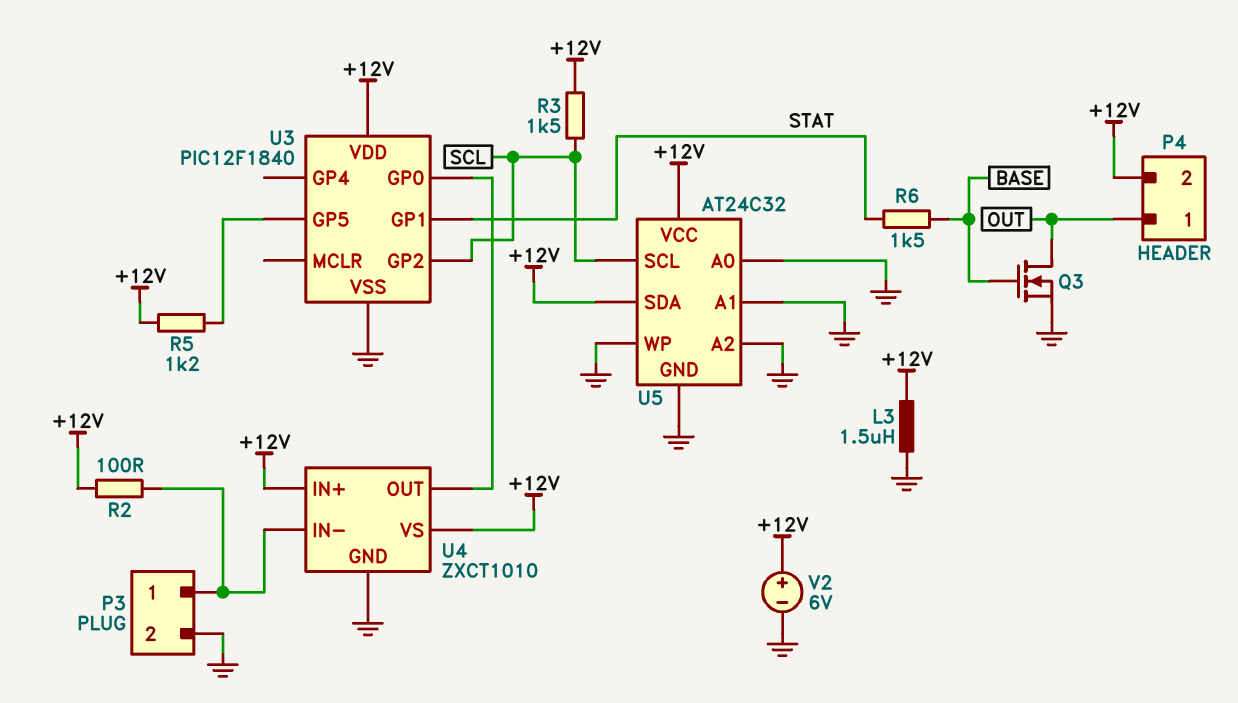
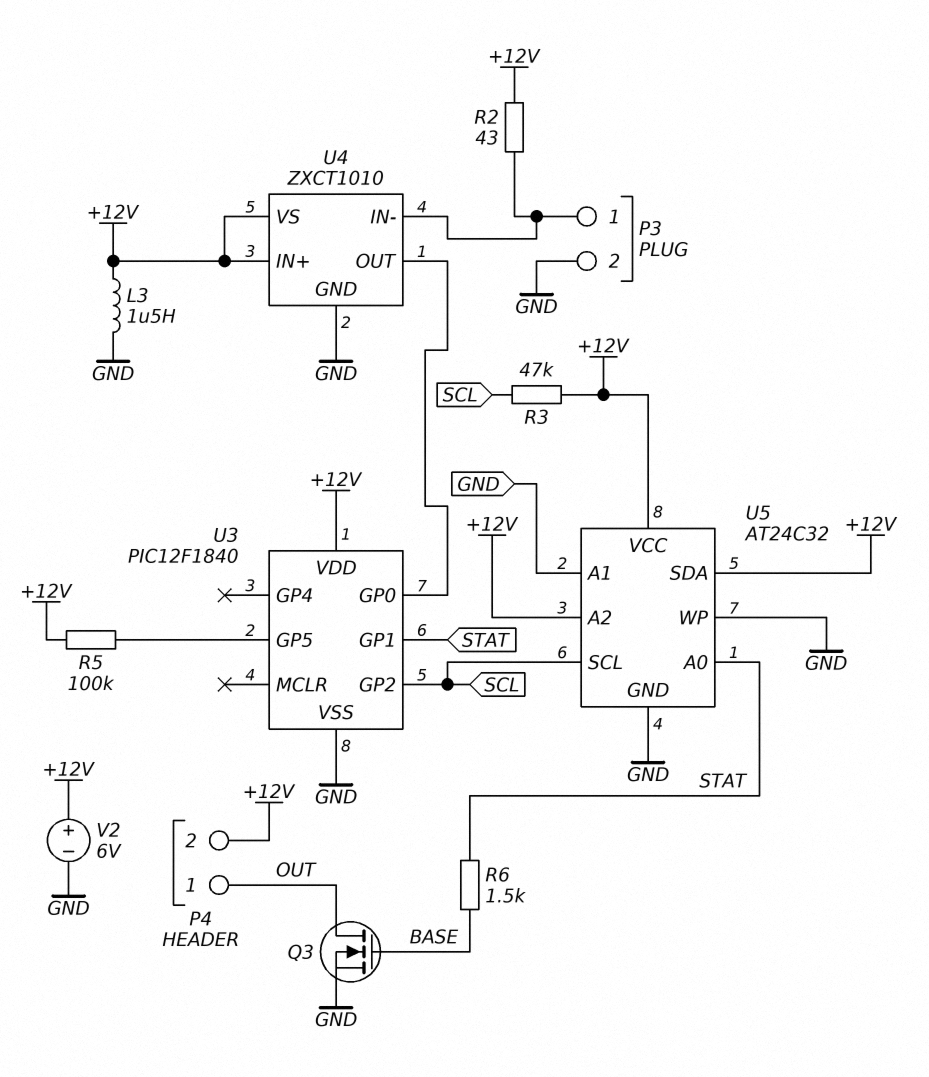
R2: 100 (+12V, P3/1) -> 43 (+12V, P3/1)
R3: 1.5k (+12V, SCL) -> 47k (+12V, SCL)
R5: 1.2k (+12V, U3/GP5) -> 100k (+12V, U3/GP5)
U5 pin A0: GND -> STAT
U5 pin A2: GND -> +12V

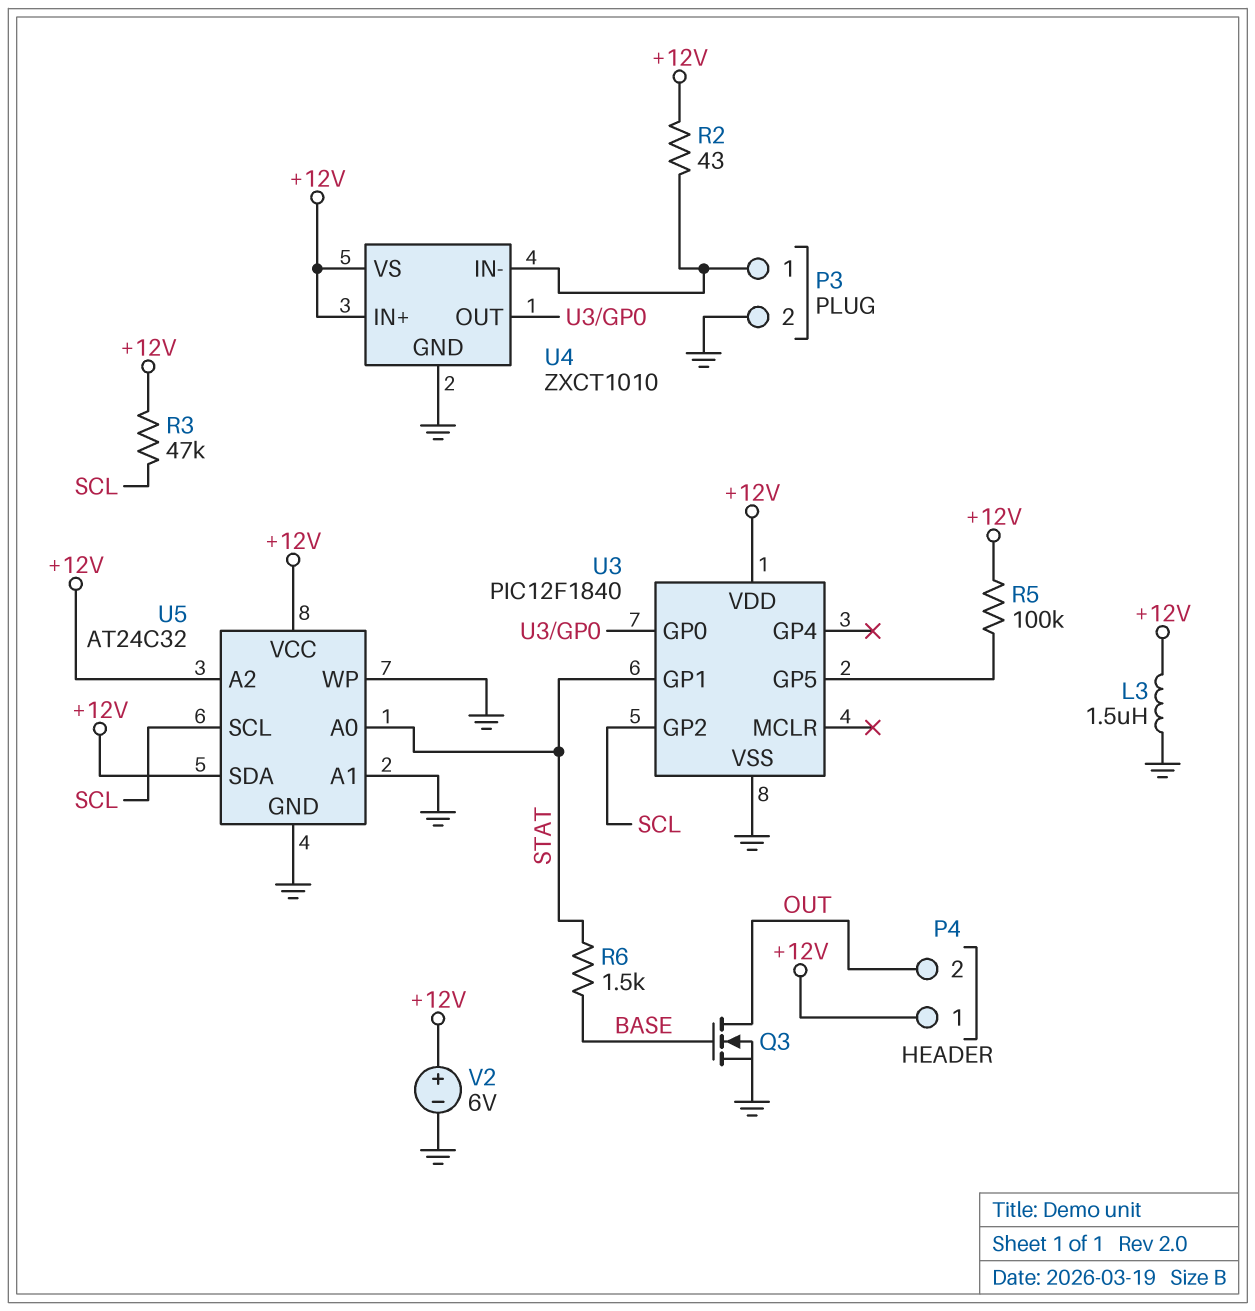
P4 pin 1: OUT -> +12V
P4 pin 2: +12V -> OUT

